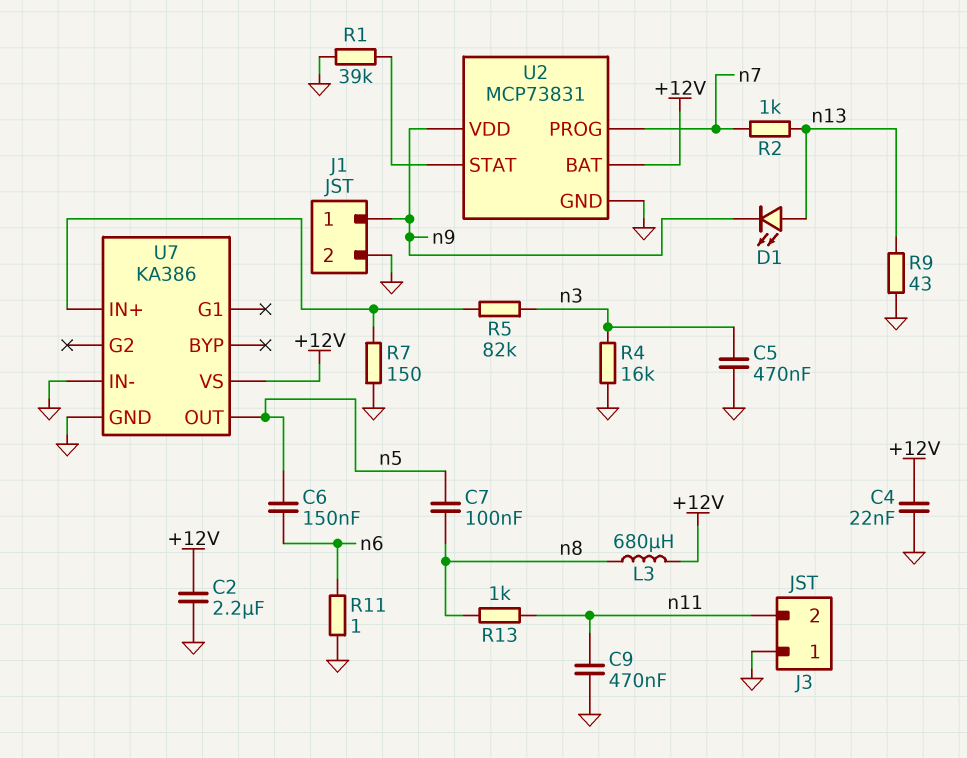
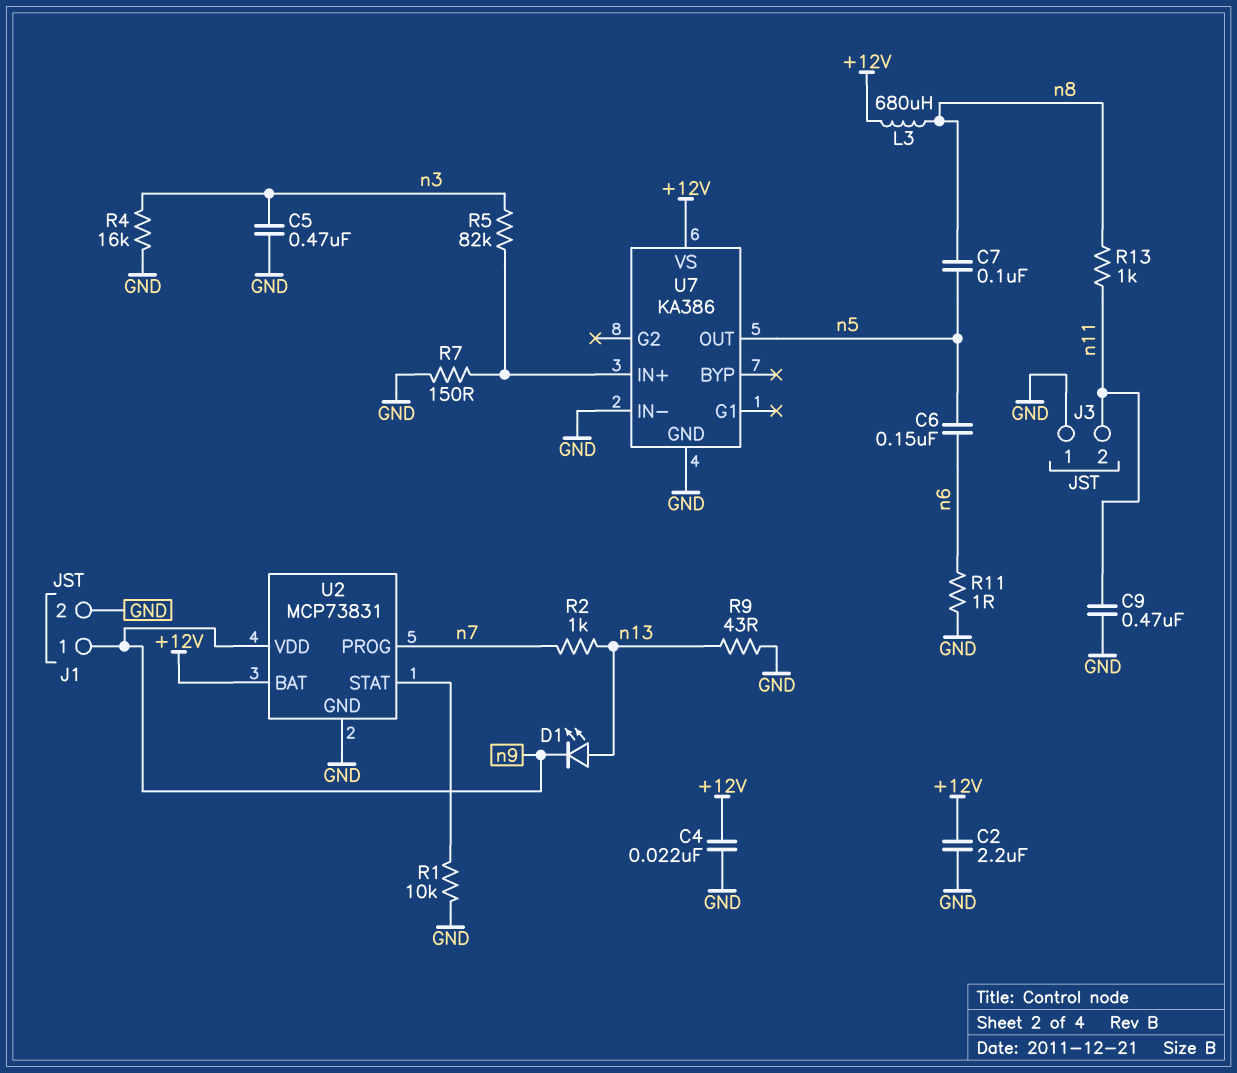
R1: 39k (GND, U2/STAT) -> 10k (GND, U2/STAT)

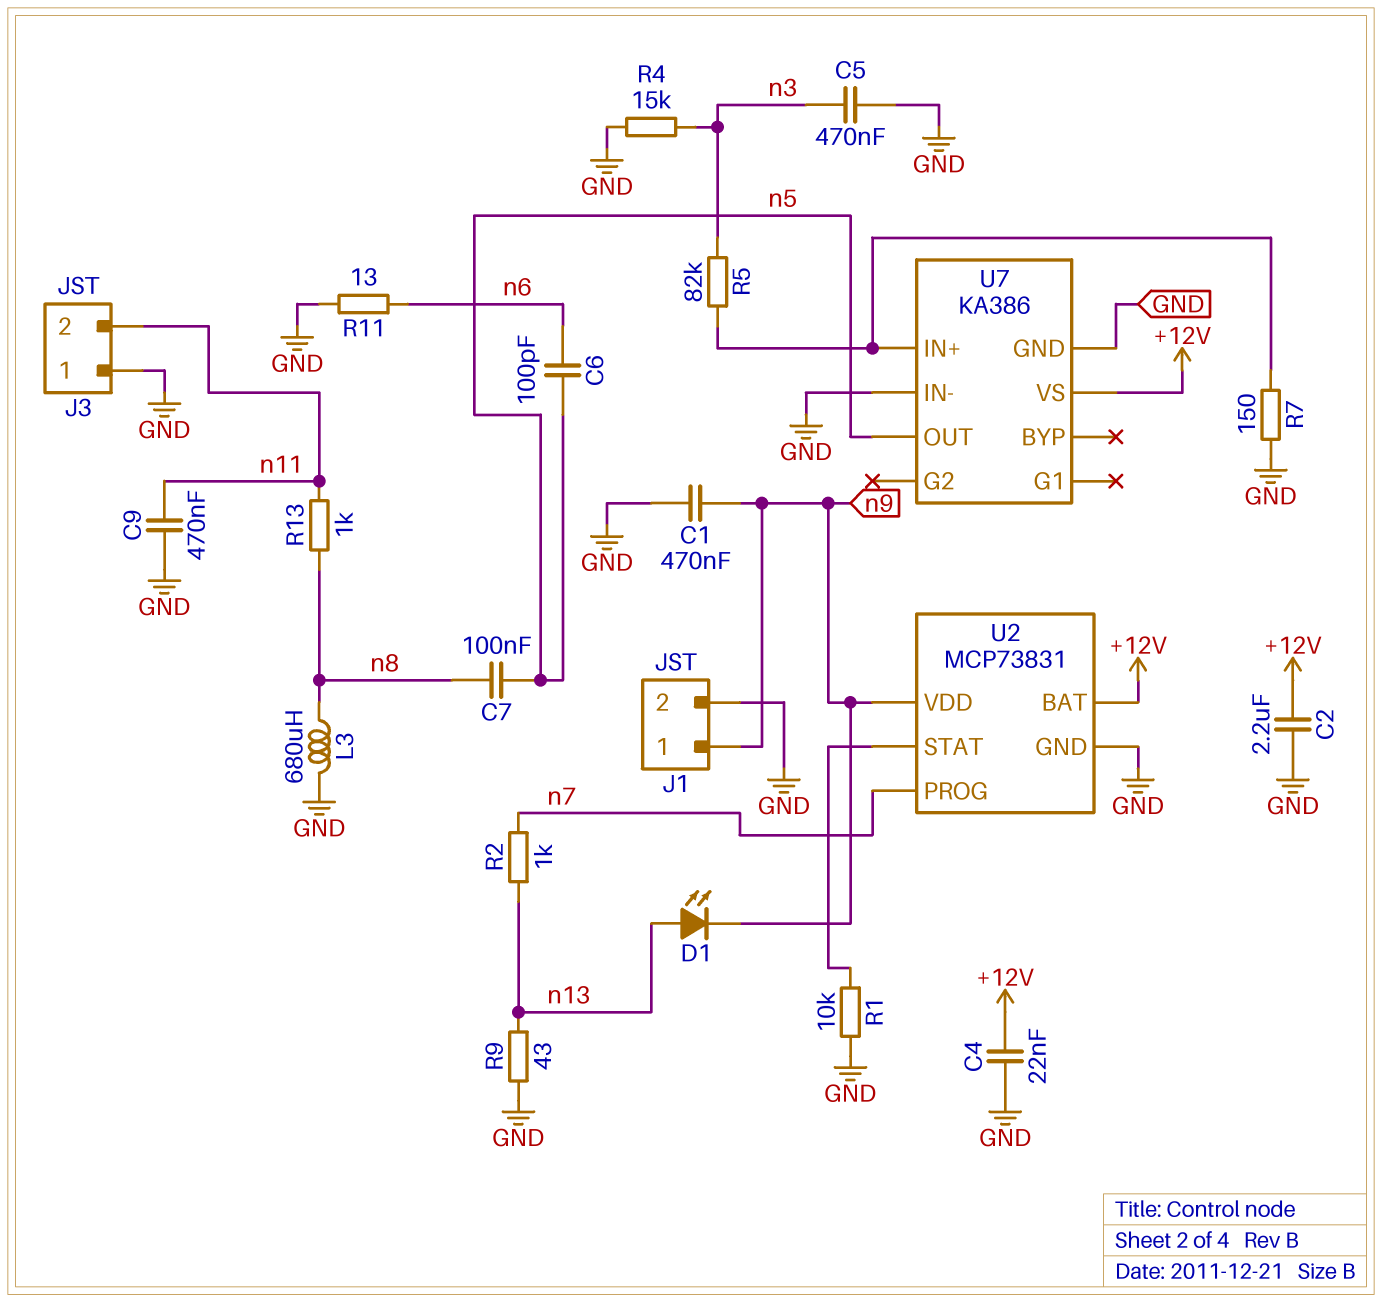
C1: none -> 470nF (GND, n9)
C6: 150nF (n5, n6) -> 100pF (n5, n6)
L3: 680uH (+12V, n8) -> 680uH (GND, n8)
R4: 16k (GND, n3) -> 15k (GND, n3)
R11: 1 (GND, n6) -> 13 (GND, n6)

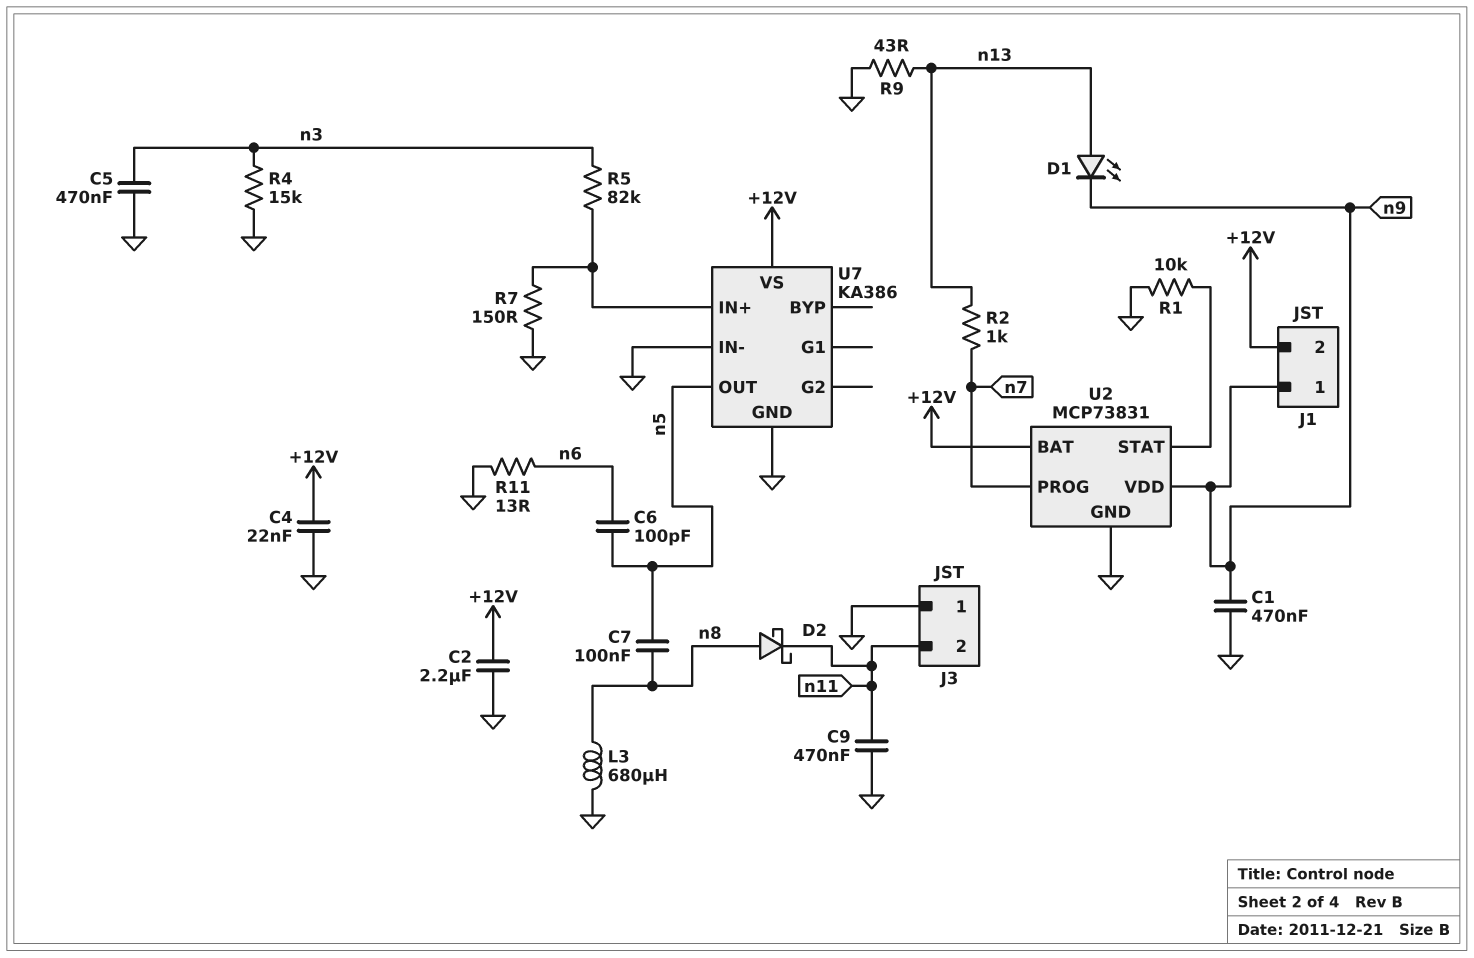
D2: none -> schottky (A n8, K n11)
J1 pin 2: GND -> +12V
R13: 1k (n8, n11) -> none

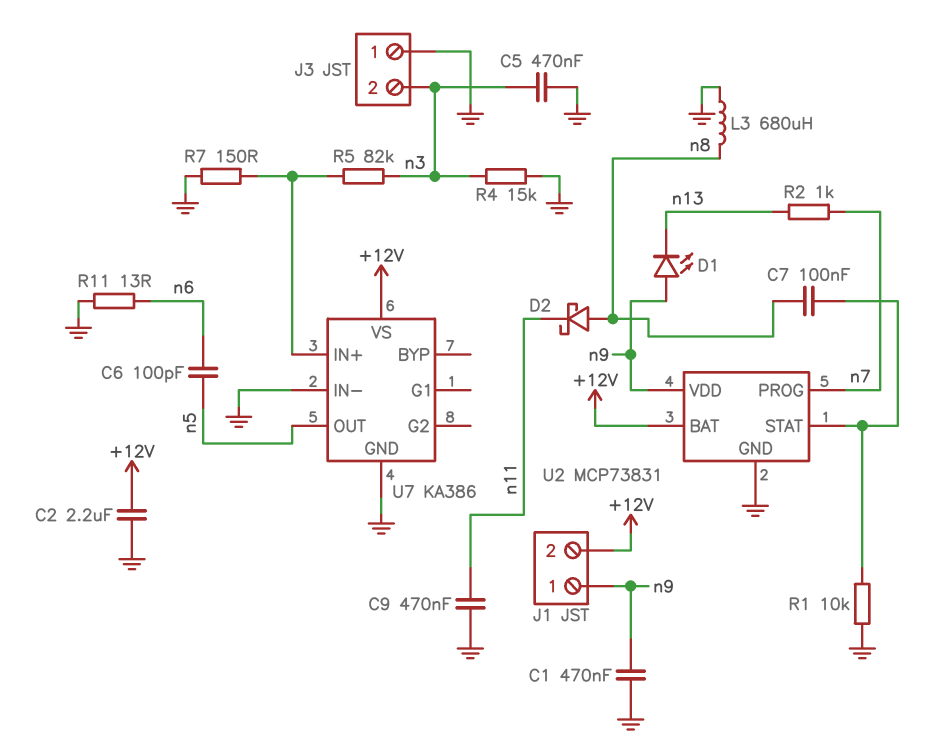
C4: 22nF (+12V, GND) -> none
C7: 100nF (n5, n8) -> 100nF (U2/STAT, n8)
D1: LED (A n13, K n9) -> LED (A n9, K n13)
J3 pin 2: n11 -> n3
R9: 43 (GND, n13) -> none

